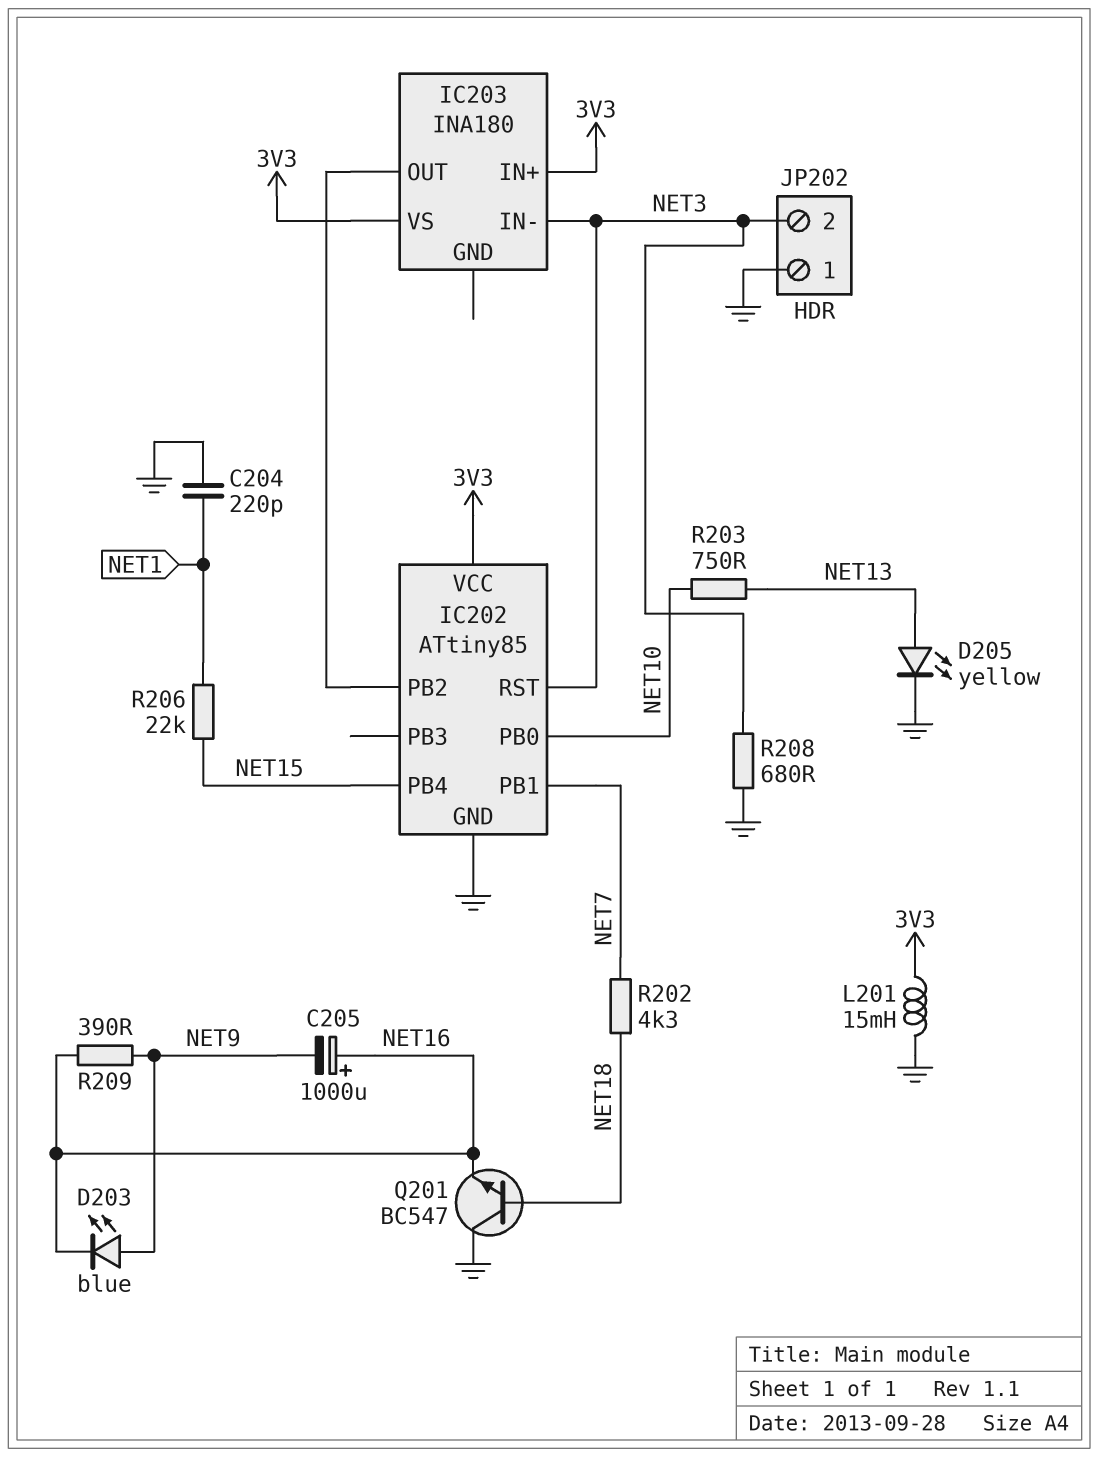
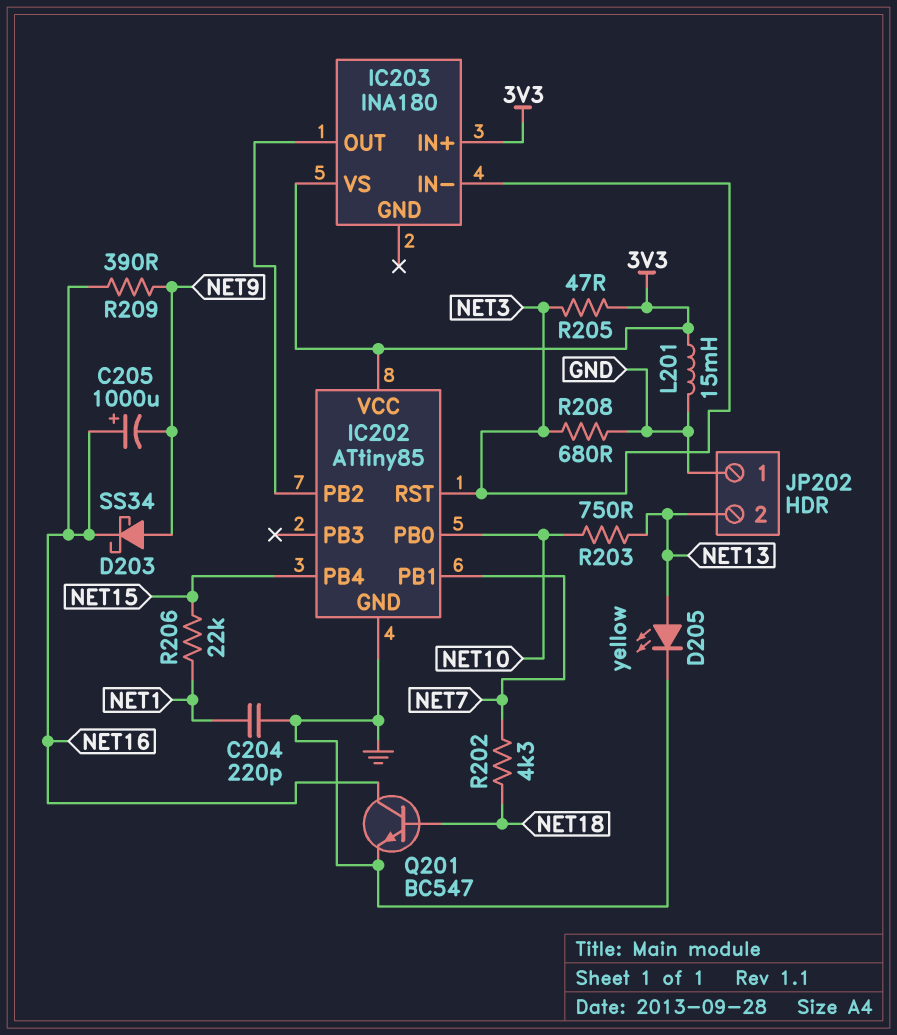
D203: LED blue (A NET9, K NET16) -> schottky SS34 (A NET9, K NET16)
JP202 pin 2: NET3 -> NET13
Q201: NPN BC547 (B NET18, C GND, E NET16) -> NPN BC547 (B NET18, C NET16, E GND)
R205: none -> 47 (3V3, NET3)

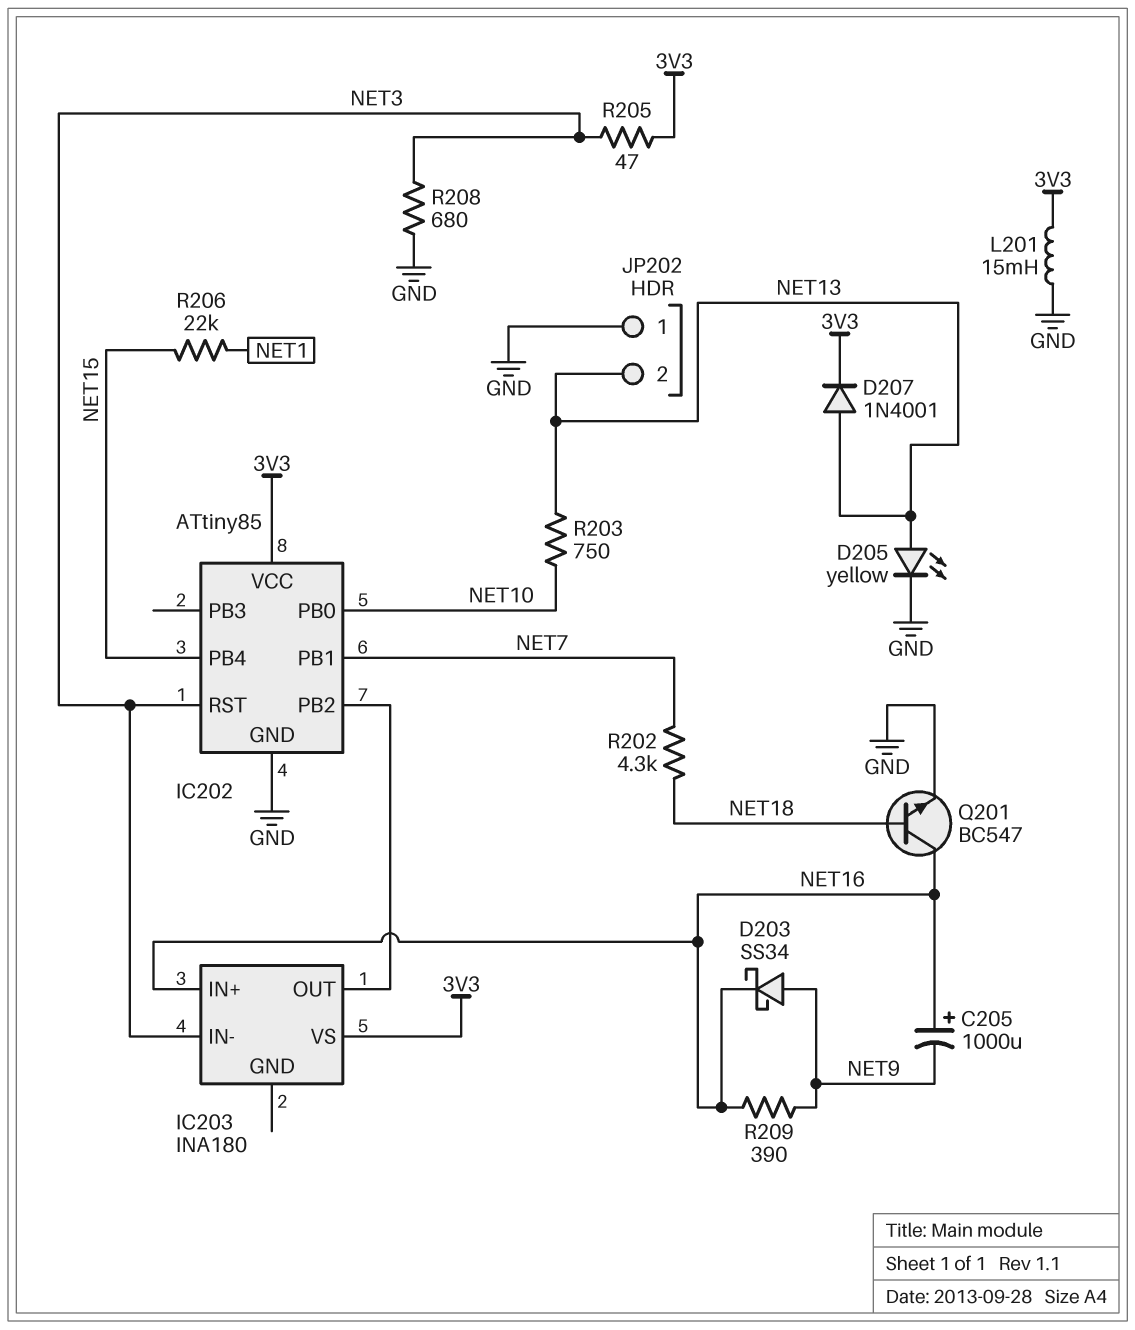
C204: 220pF (GND, NET1) -> none
D207: none -> diode 1N4001 (A NET13, K 3V3)
IC203 pin IN+: 3V3 -> NET16

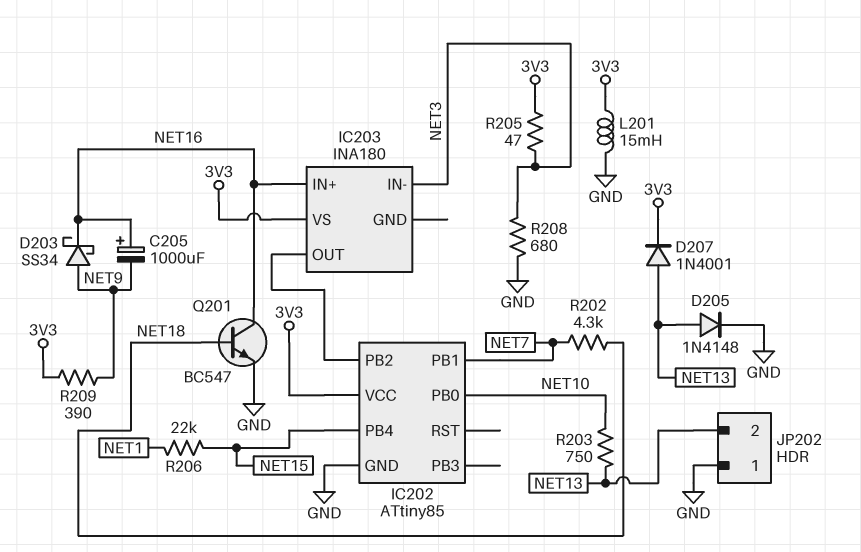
D205: LED yellow (A NET13, K GND) -> diode 1N4148 (A NET13, K GND)
IC202 pin RST: NET3 -> none
R209: 390 (NET9, NET16) -> 390 (3V3, NET9)

